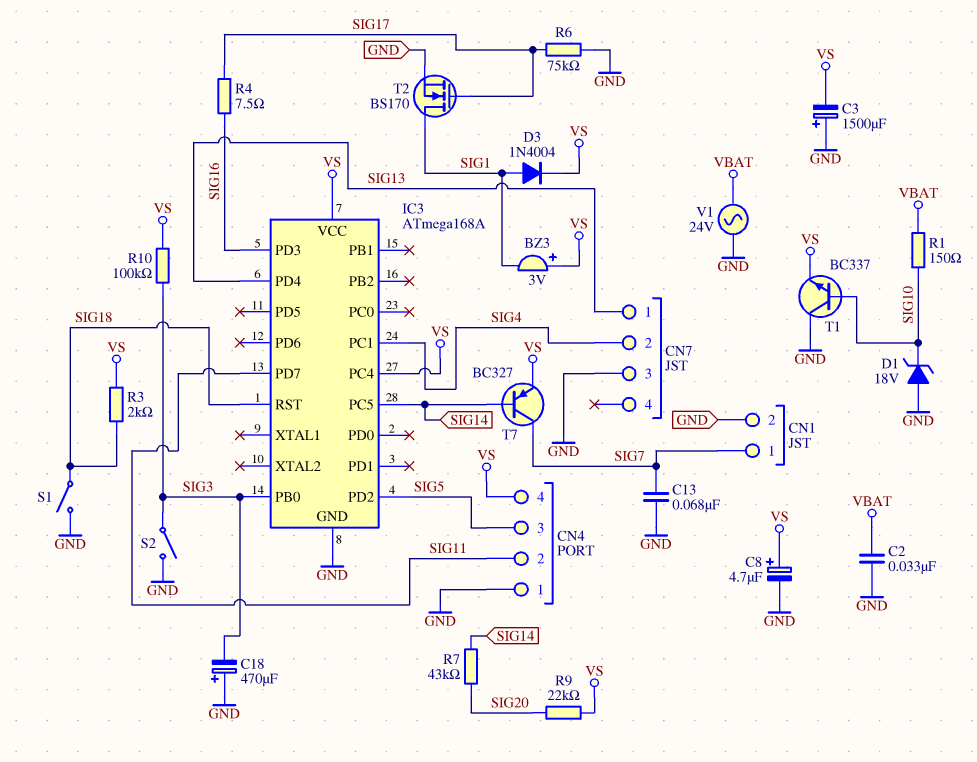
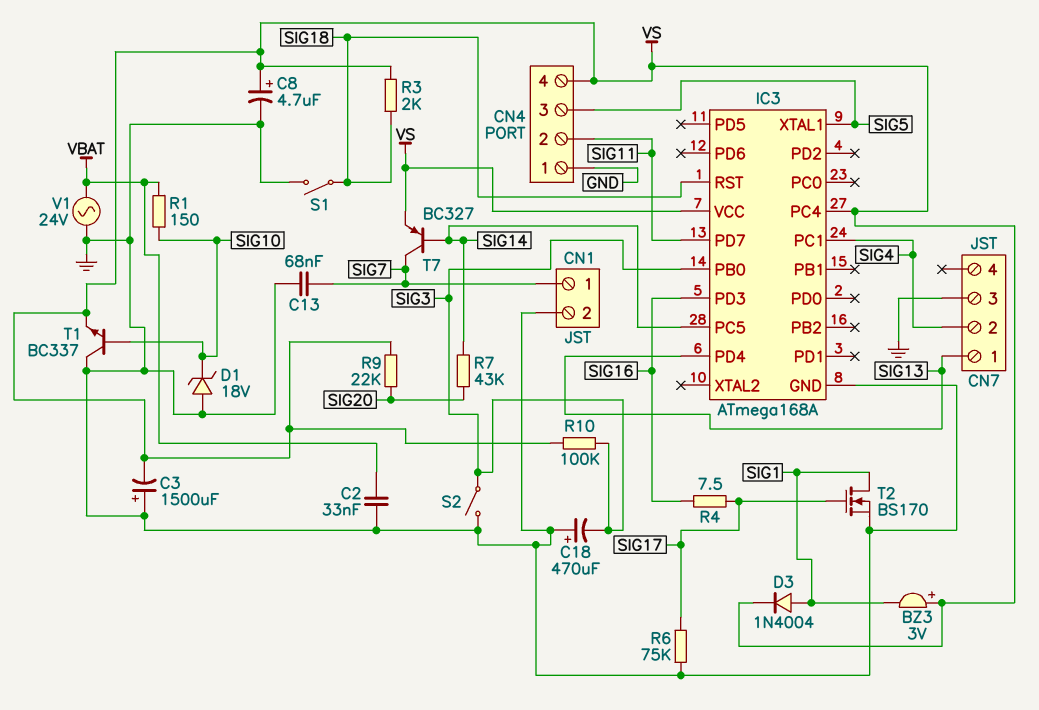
IC3 pin PD2: SIG5 -> none
IC3 pin XTAL1: none -> SIG5

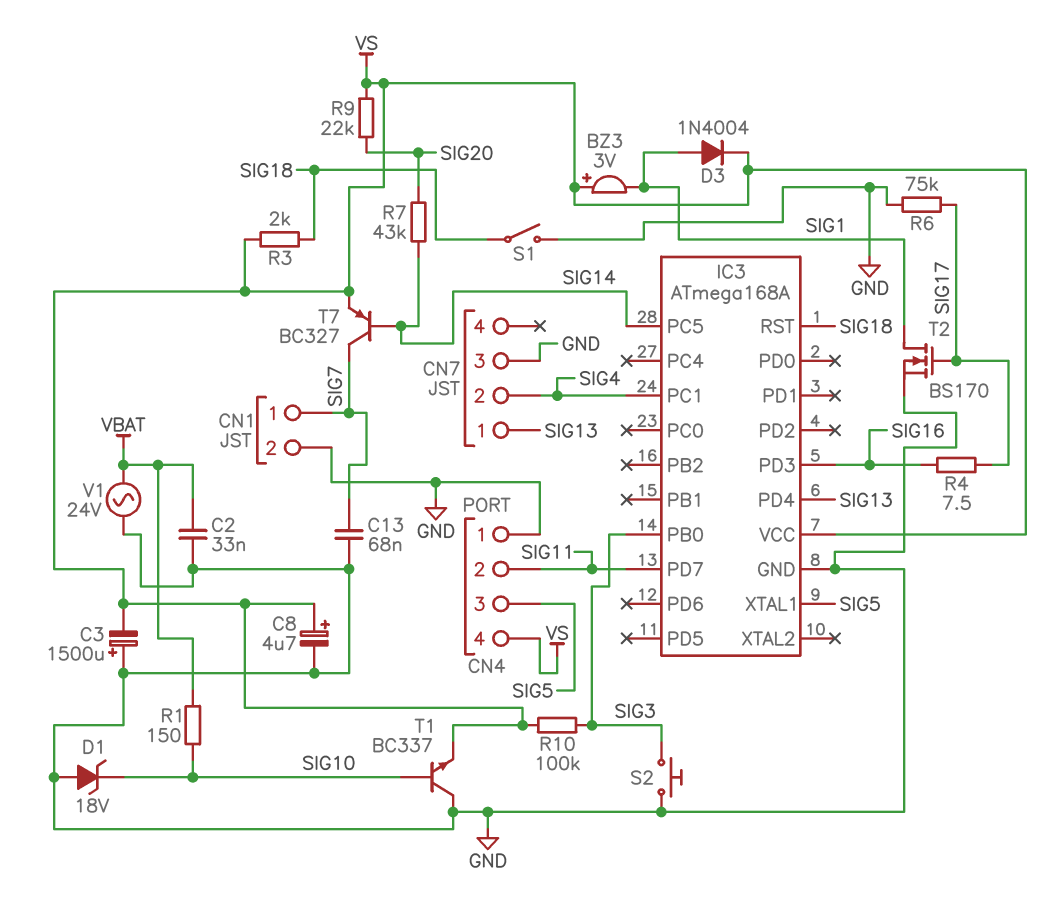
C18: 470uF (plus GND, minus SIG3) -> none
IC3 pin PC4: VS -> none
S2: switch (GND, SIG3) -> button (GND, SIG3)

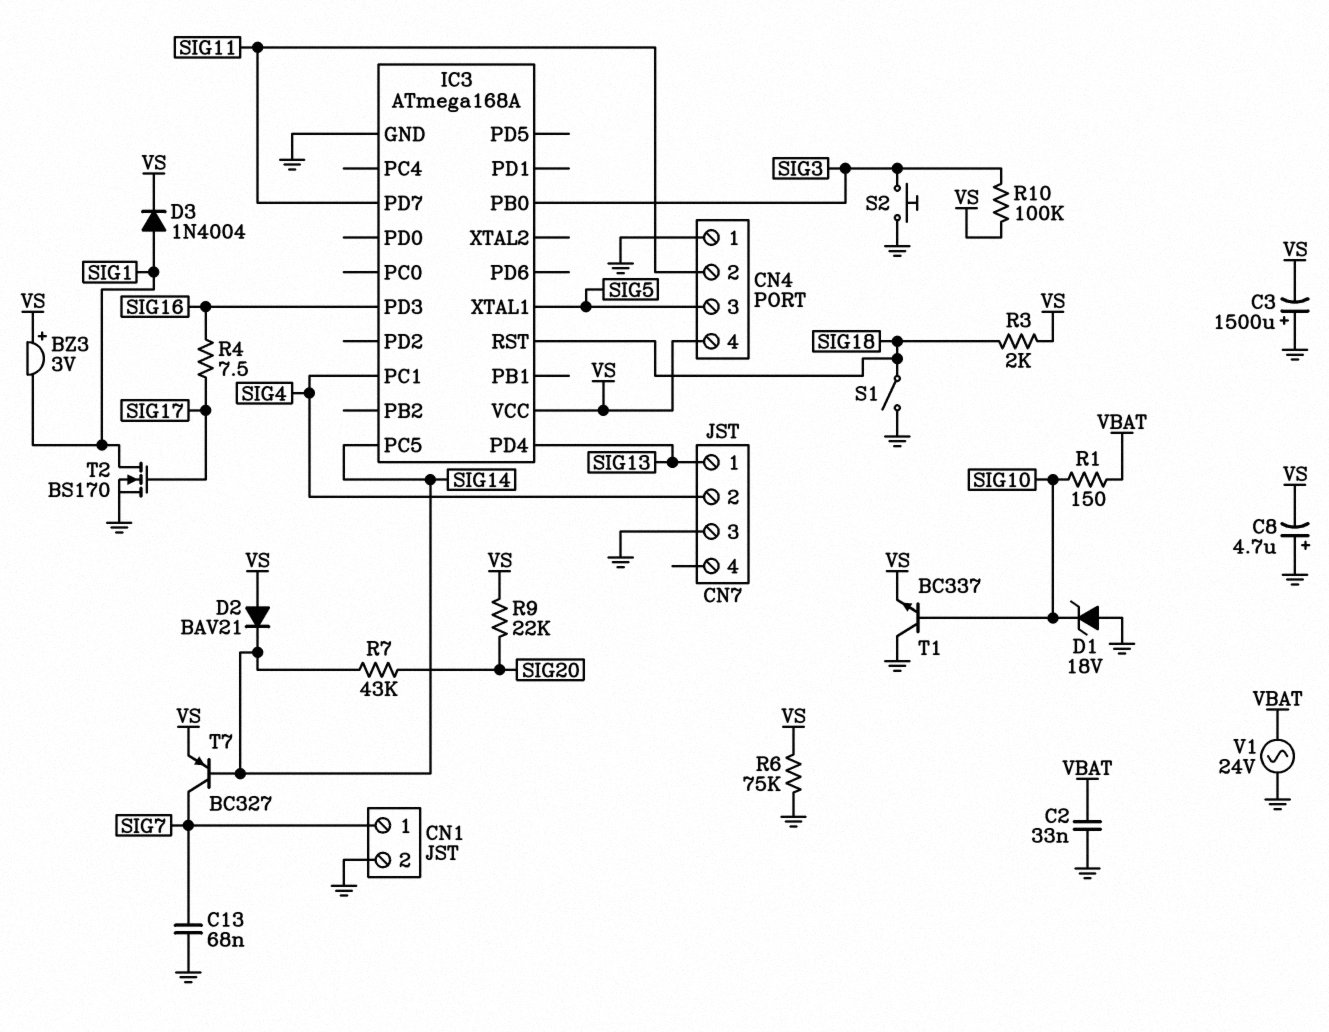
C8: 4.7uF (plus VS, minus GND) -> 4.7uF (plus GND, minus VS)
D2: none -> diode BAV21 (A VS, K SIG14)
R6: 75k (GND, SIG17) -> 75k (GND, VS)

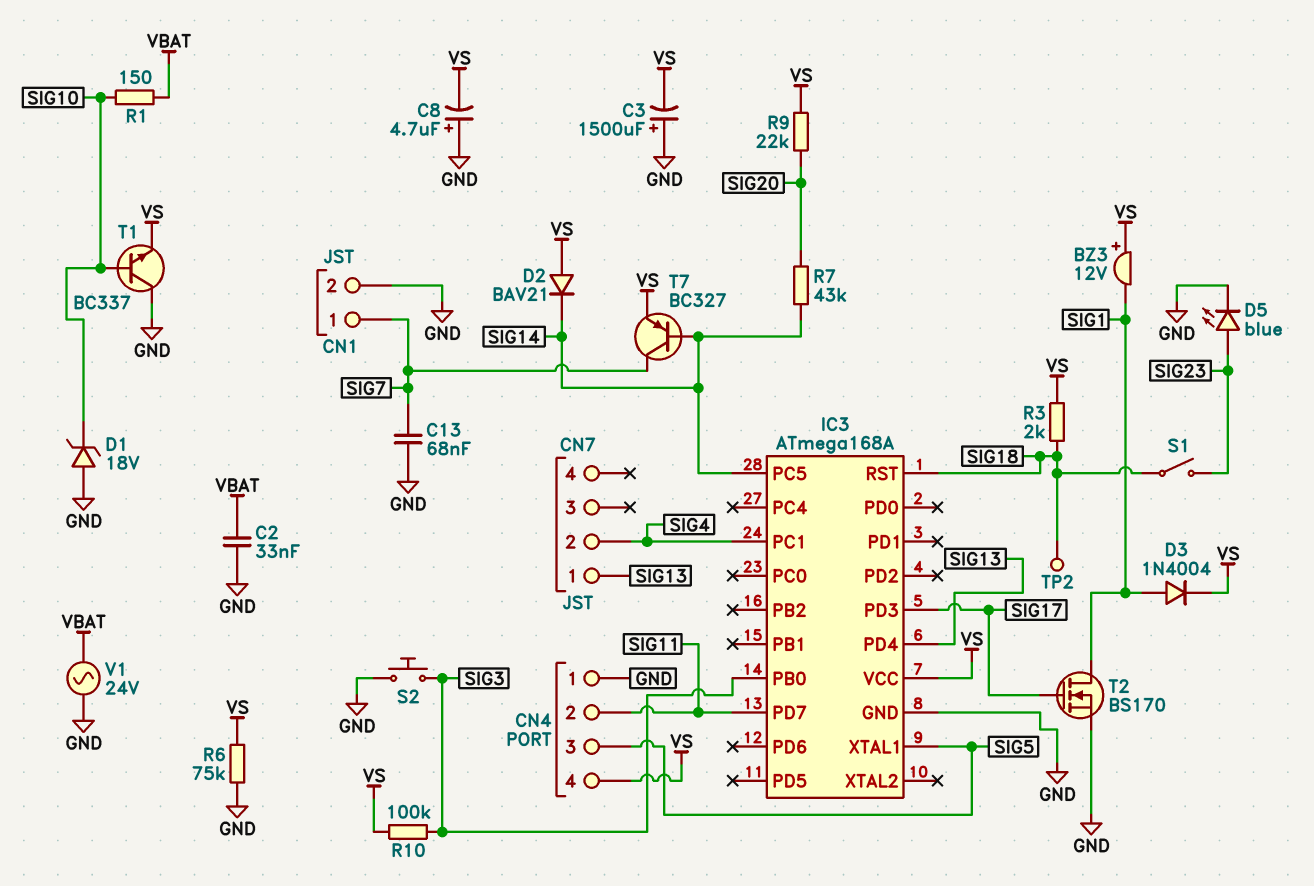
BZ3: buzzer 3V (plus VS, minus SIG1) -> buzzer 12V (plus VS, minus SIG1)
CN7 pin 3: GND -> none
D5: none -> LED blue (A SIG23, K GND)
IC3 pin PD3: SIG16 -> SIG17
R4: 7.5 (SIG16, SIG17) -> none
S1: switch (GND, SIG18) -> switch (SIG18, SIG23)
TP2: none -> test point (SIG18)

